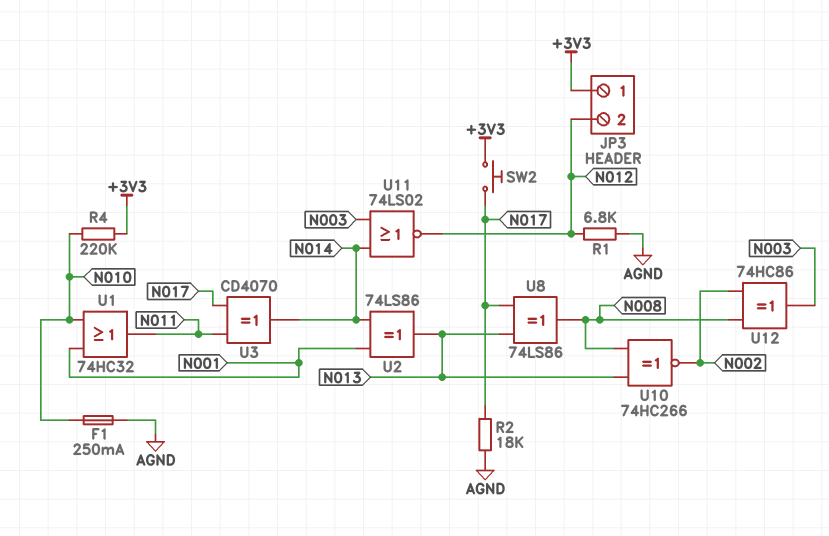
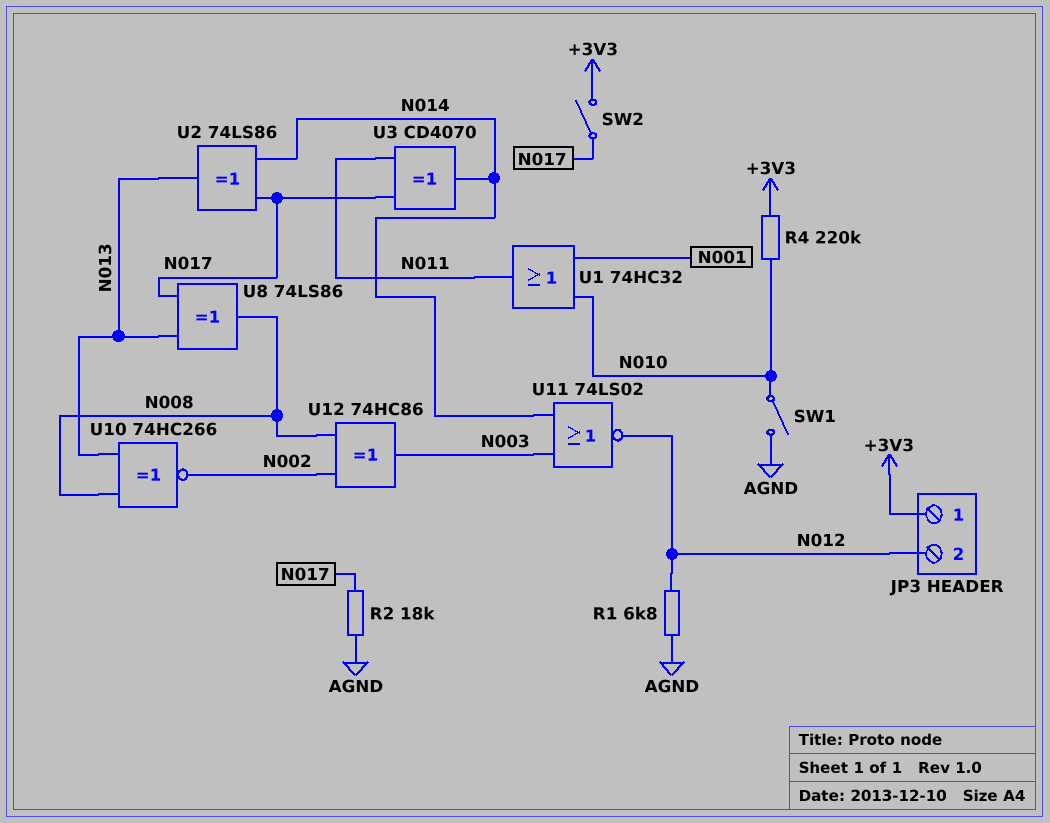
F1: 250mA (AGND, N010) -> none
SW1: none -> switch (AGND, N010)
SW2: button (+3V3, N017) -> switch (+3V3, N017)
U2: XOR 74LS86 (in N001, in N014, out N013) -> XOR 74LS86 (in N014, in N017, out N013)

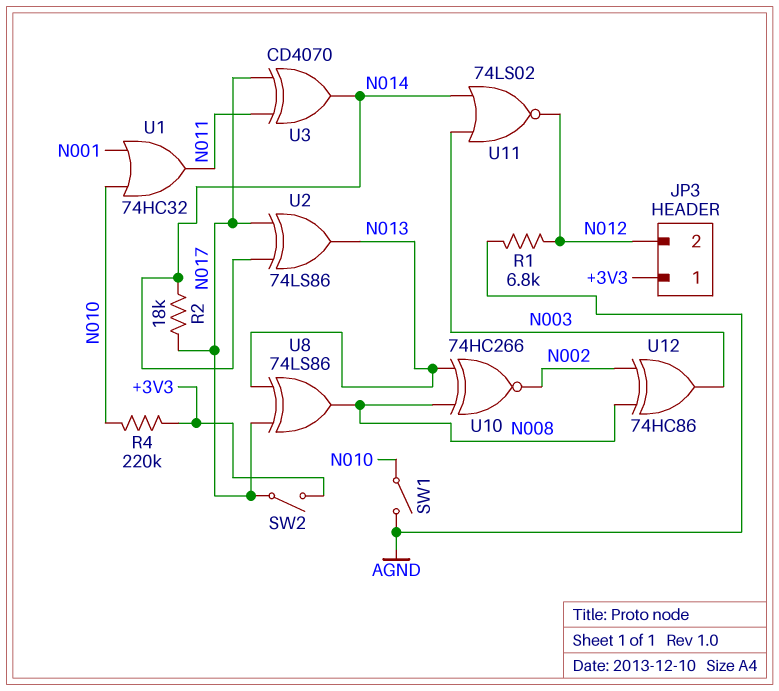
R2: 18k (AGND, N017) -> 18k (N014, N017)

